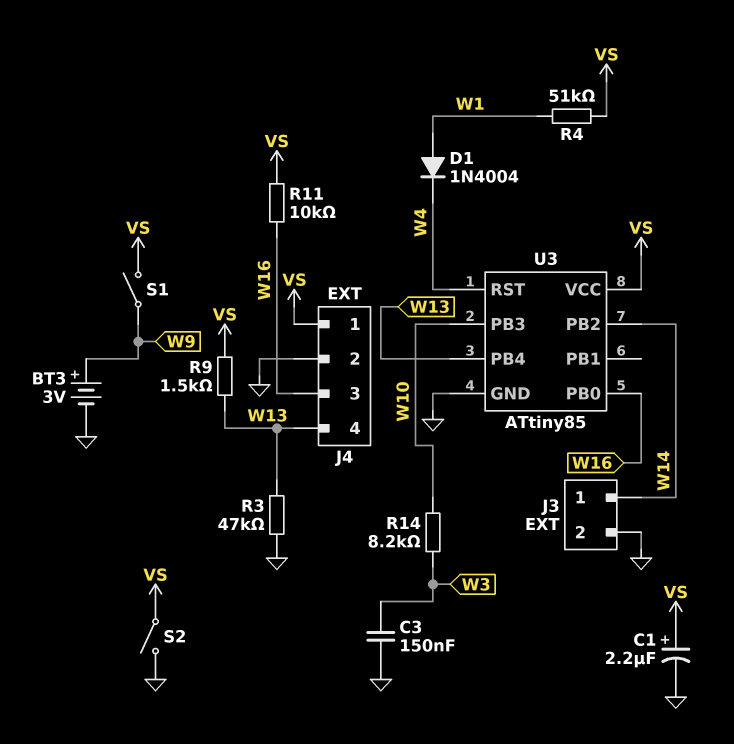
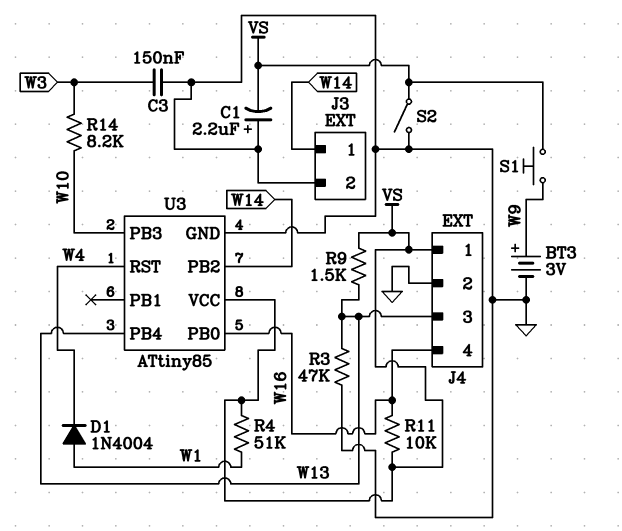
C1: 2.2uF (plus VS, minus GND) -> 2.2uF (plus GND, minus VS)
J4 pin 3: W16 -> W13
J4 pin 4: W13 -> W16
S1: switch (VS, W9) -> button (VS, W9)

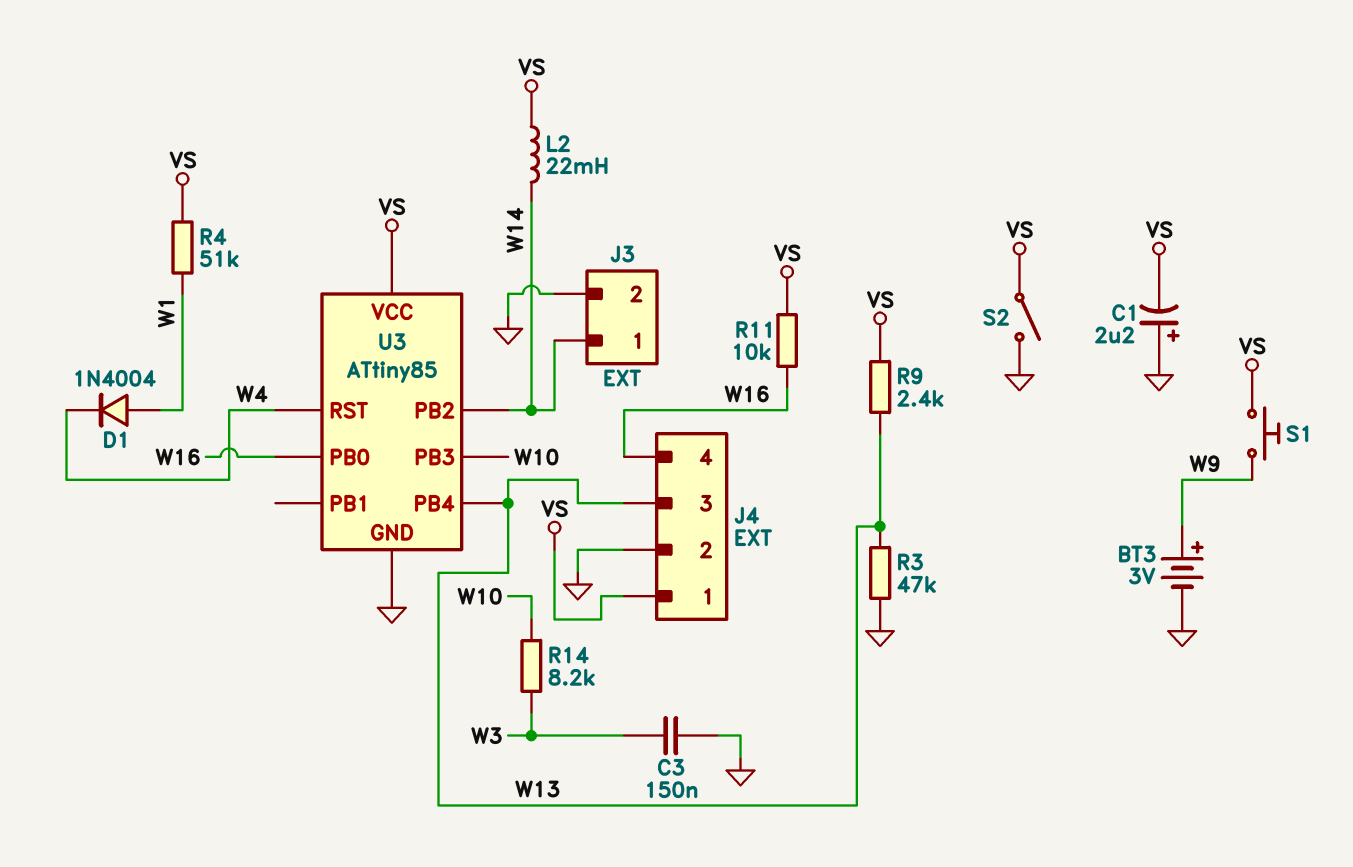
L2: none -> 22mH (VS, W14)
R9: 1.5k (VS, W13) -> 2.4k (VS, W13)

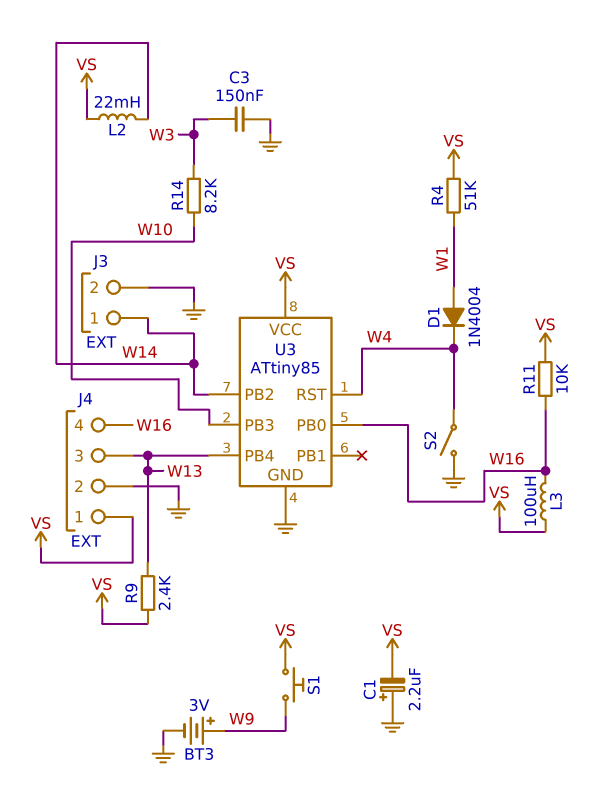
L3: none -> 100uH (VS, W16)
R3: 47k (GND, W13) -> none
S2: switch (GND, VS) -> switch (GND, W4)

